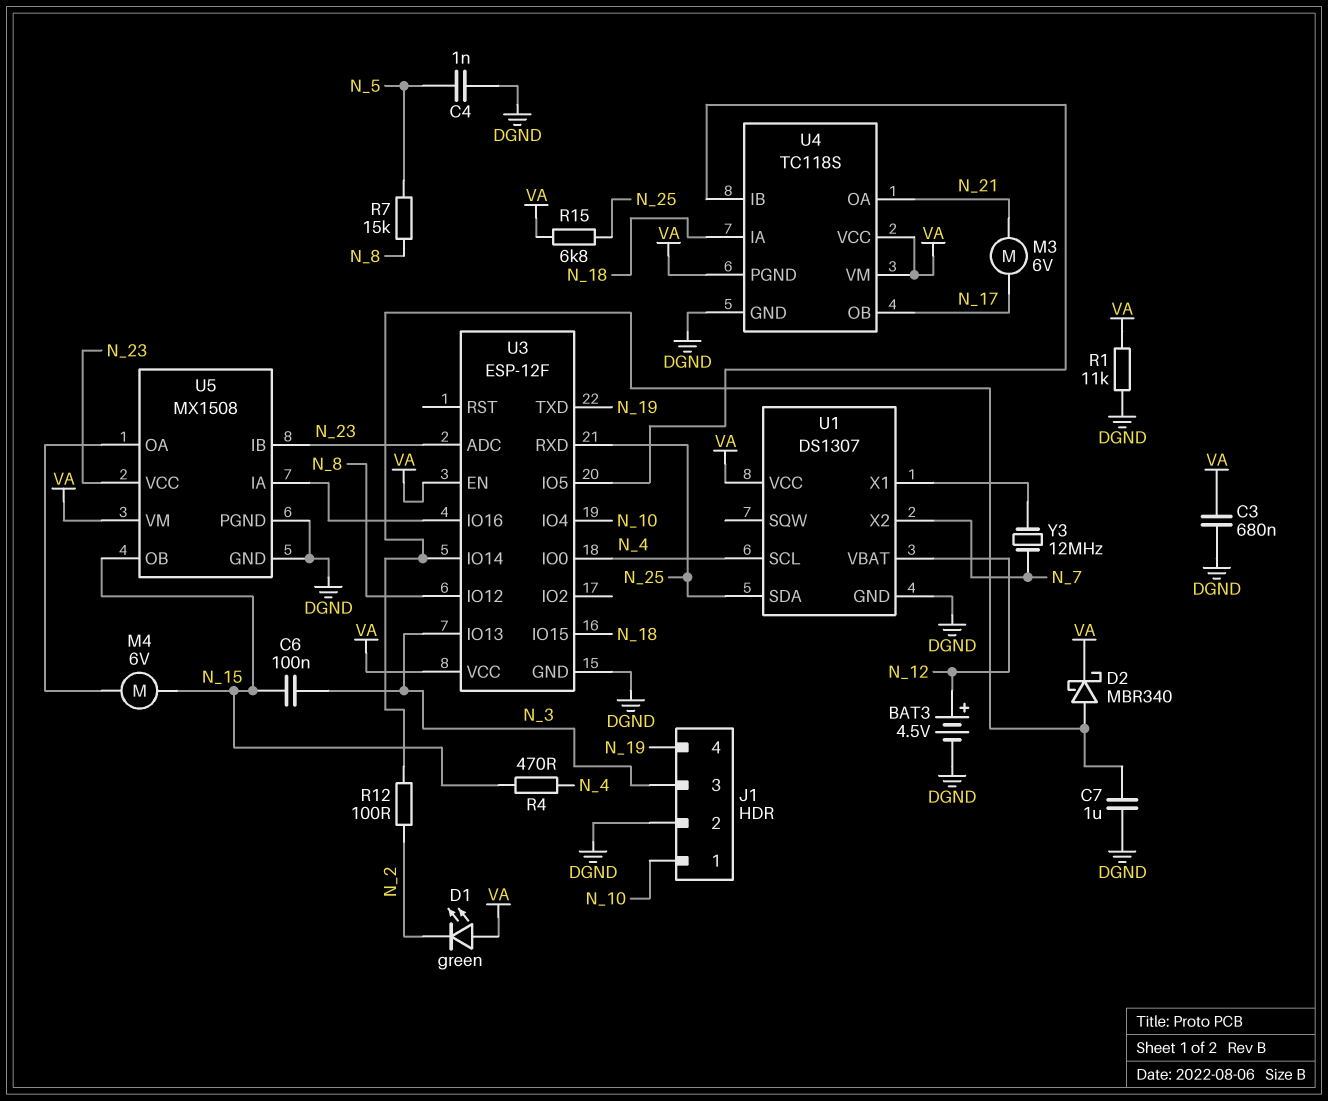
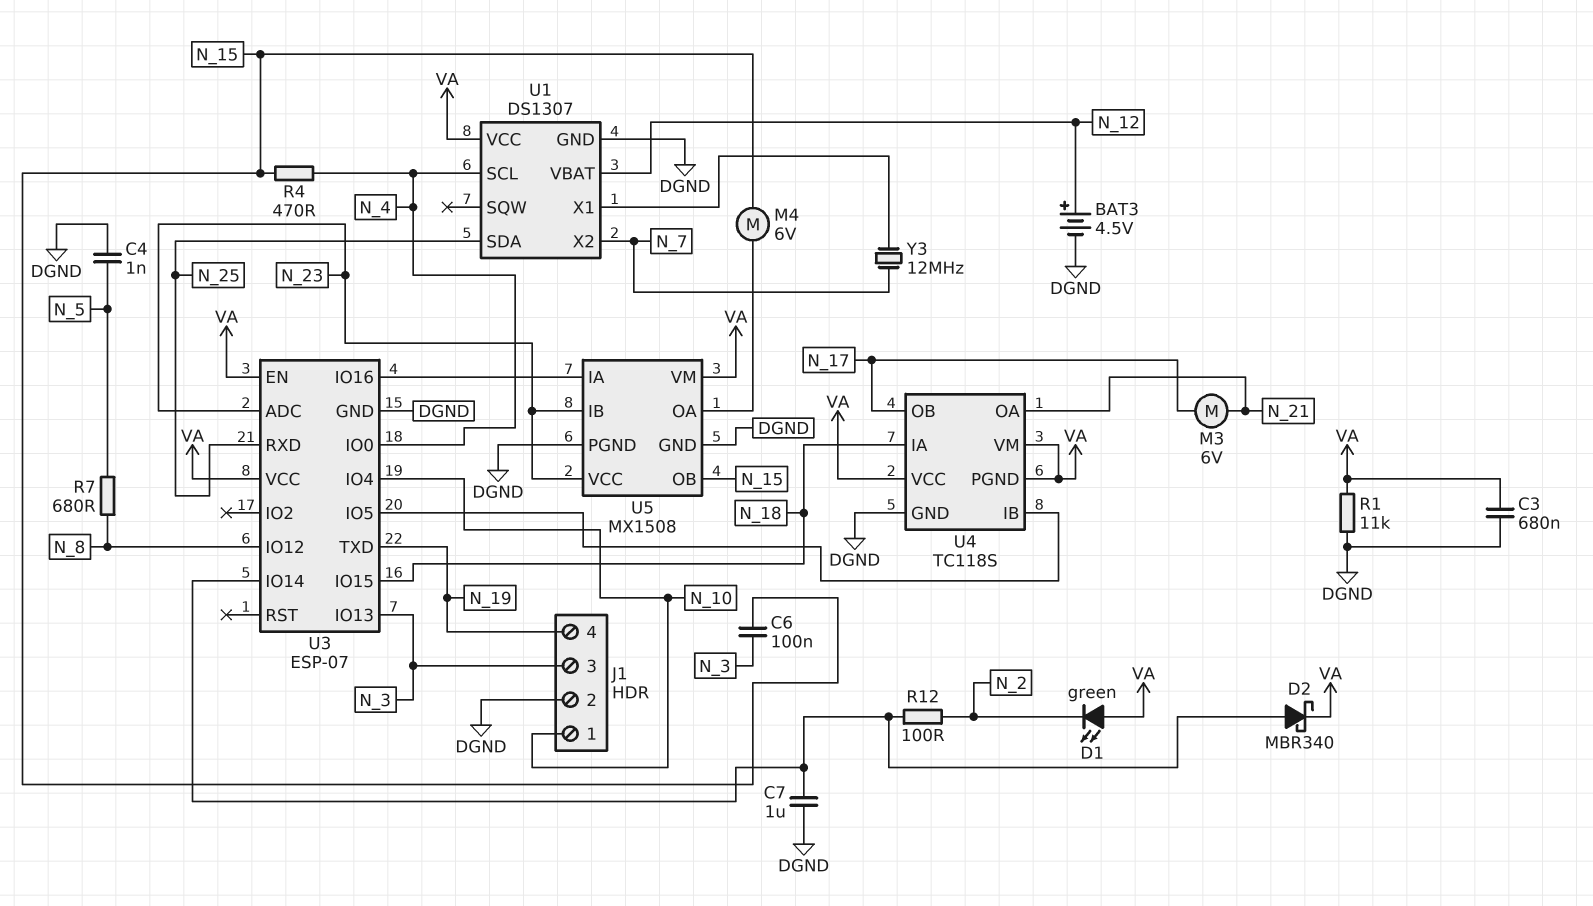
R7: 15k (N_5, N_8) -> 680 (N_5, N_8)
R15: 6.8k (N_25, VA) -> none
U3: ESP-12F -> ESP-07

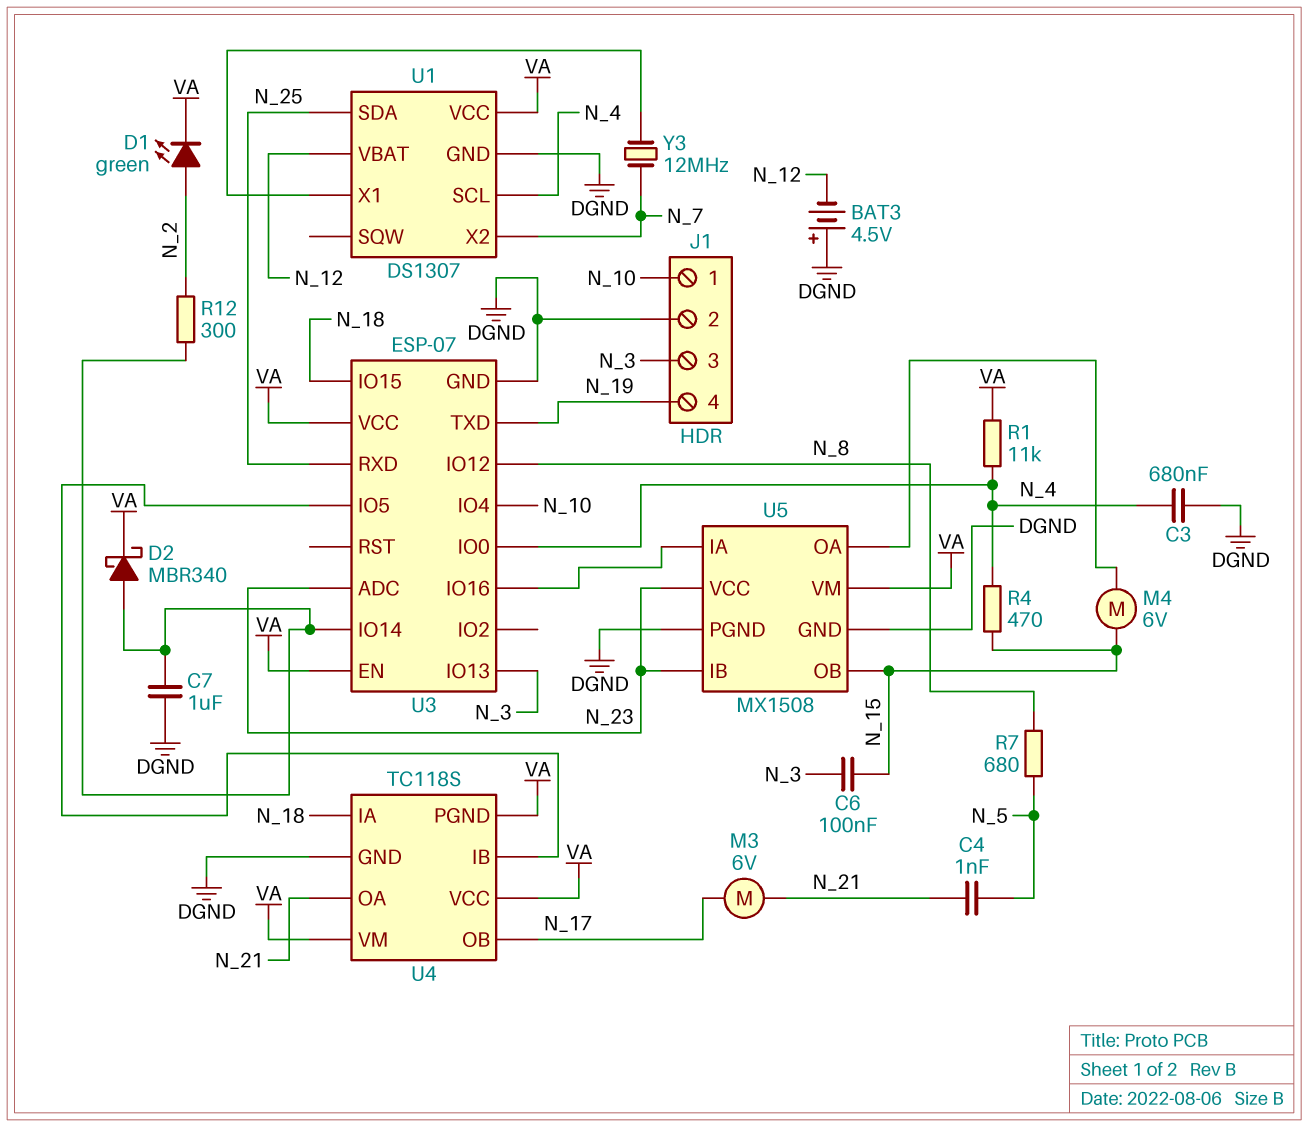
BAT3: 4.5V (plus N_12, minus DGND) -> 4.5V (plus DGND, minus N_12)
C3: 680nF (DGND, VA) -> 680nF (DGND, N_4)
C4: 1nF (DGND, N_5) -> 1nF (N_5, N_21)
D1: LED green (A VA, K N_2) -> LED green (A N_2, K VA)
R1: 11k (DGND, VA) -> 11k (N_4, VA)
R12: 100 (N_2, U3/IO14) -> 300 (N_2, U3/IO14)

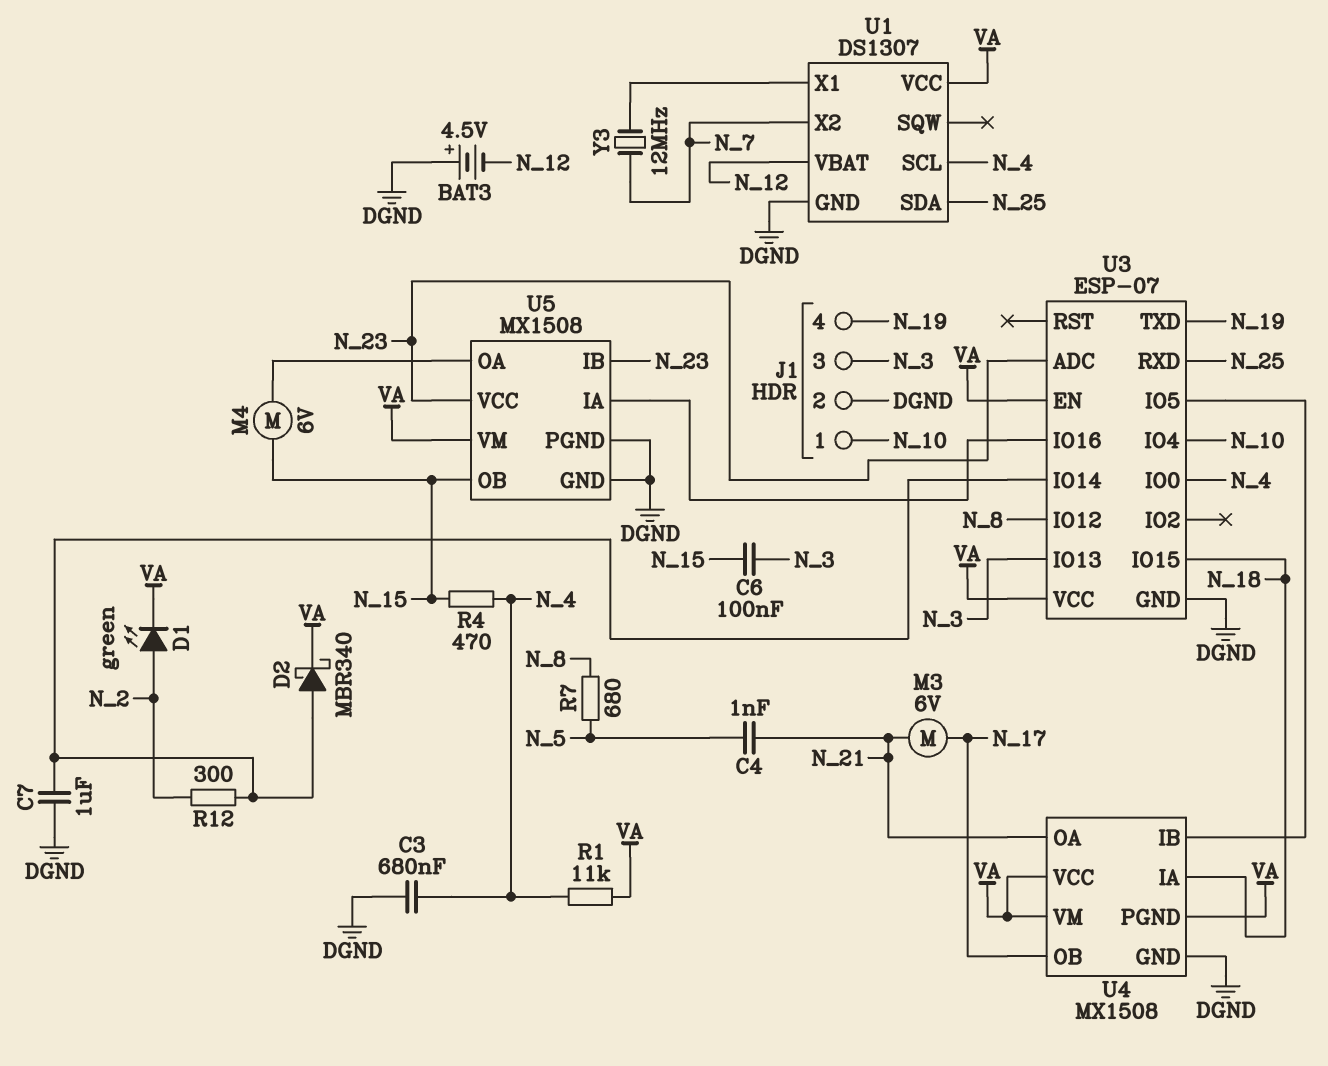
U4: TC118S -> MX1508

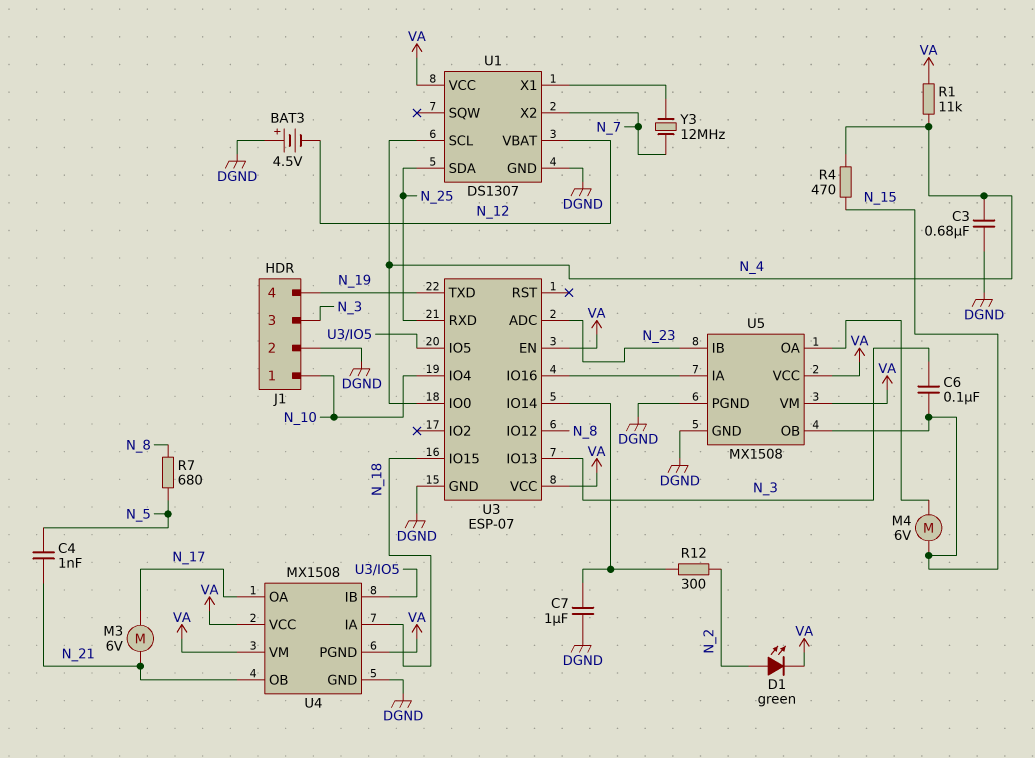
D2: schottky MBR340 (A U3/IO14, K VA) -> none
U4 pin OA: N_21 -> N_17
U4 pin OB: N_17 -> N_21
U5 pin VCC: N_23 -> VA

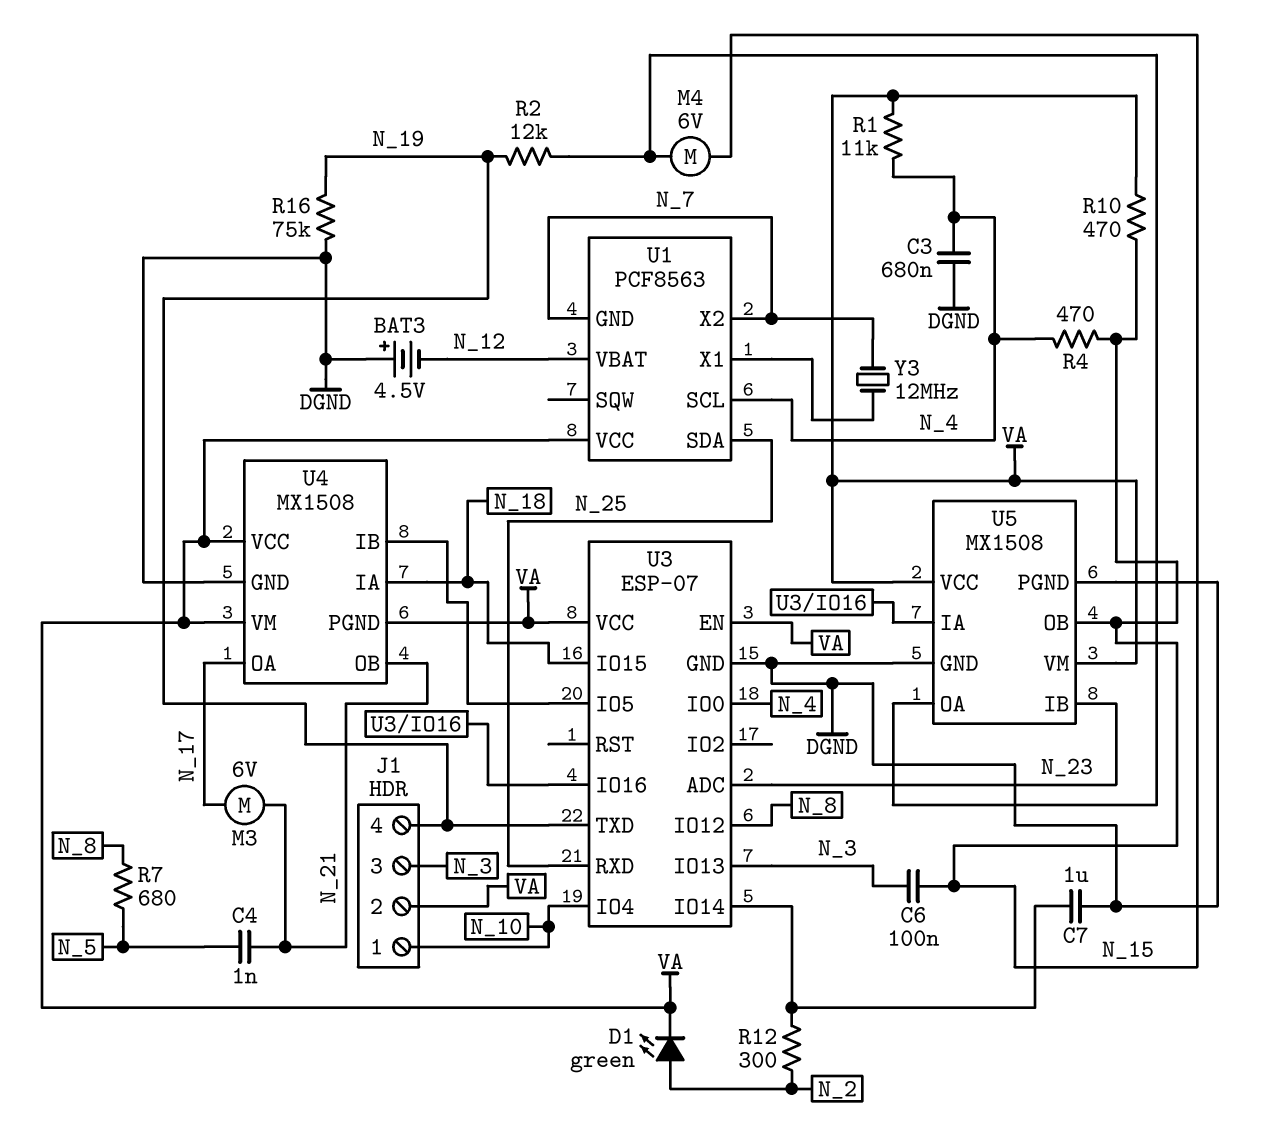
J1 pin 2: DGND -> VA
R2: none -> 12k (N_19, U5/OA)
R10: none -> 470 (N_15, VA)
R16: none -> 75k (DGND, N_19)
U1: DS1307 -> PCF8563
U1 pin GND: DGND -> N_7

